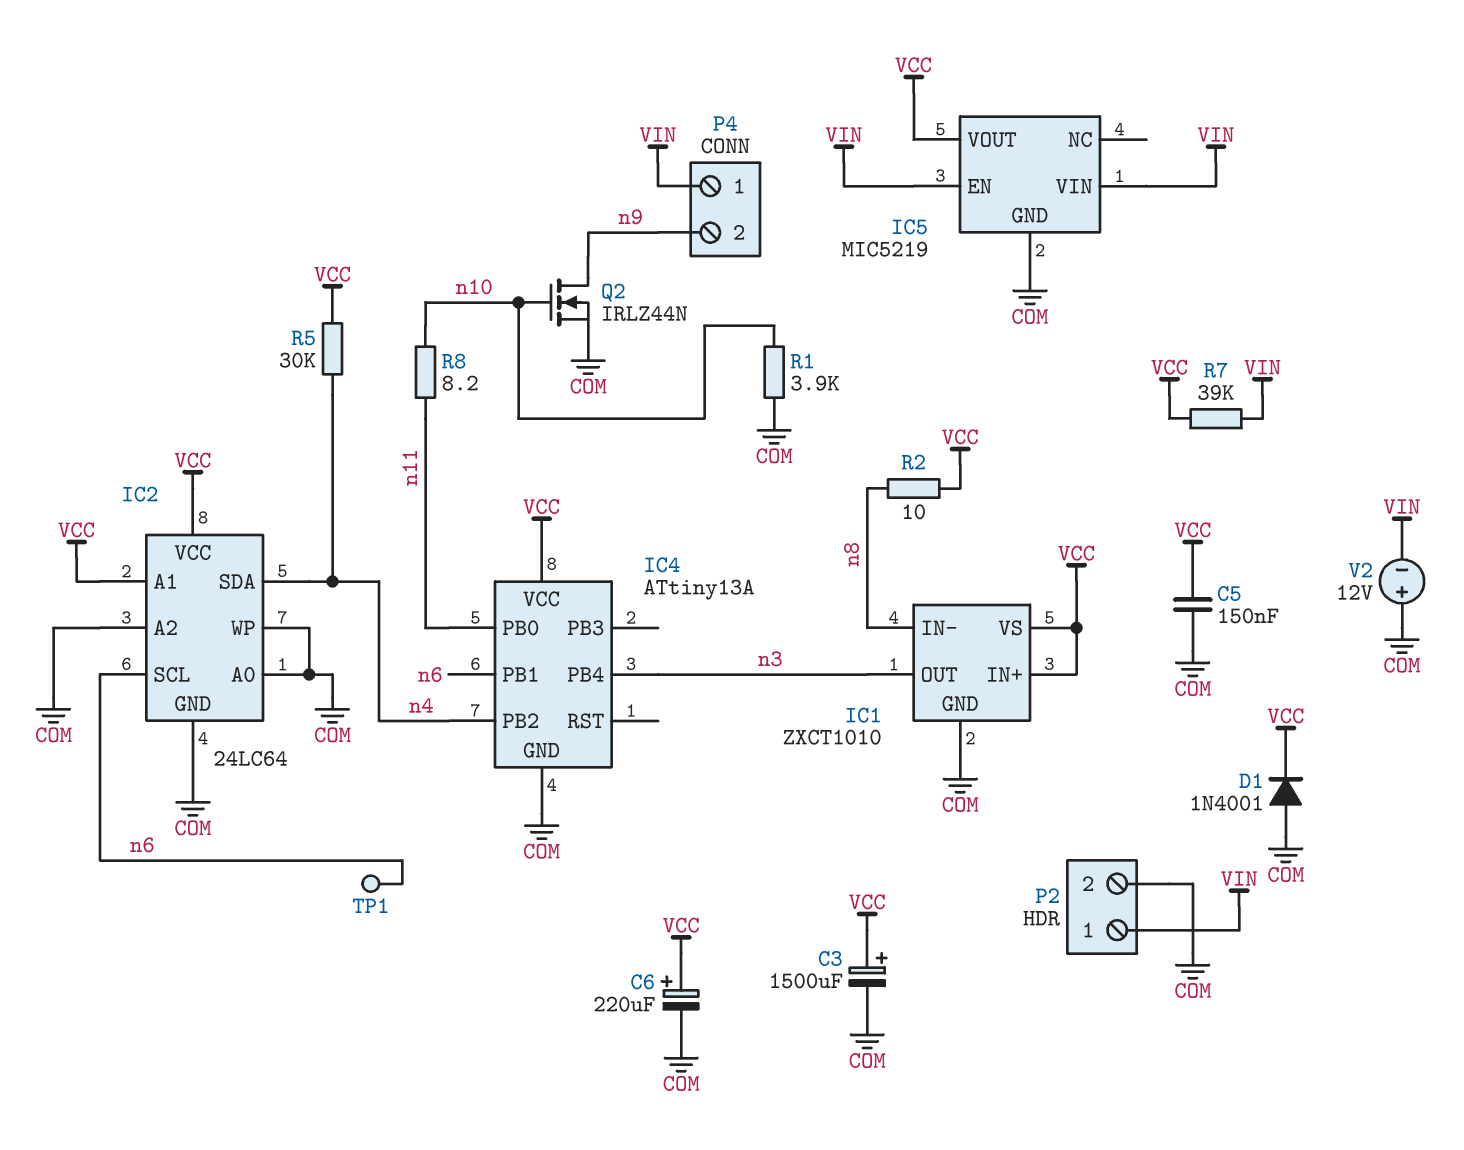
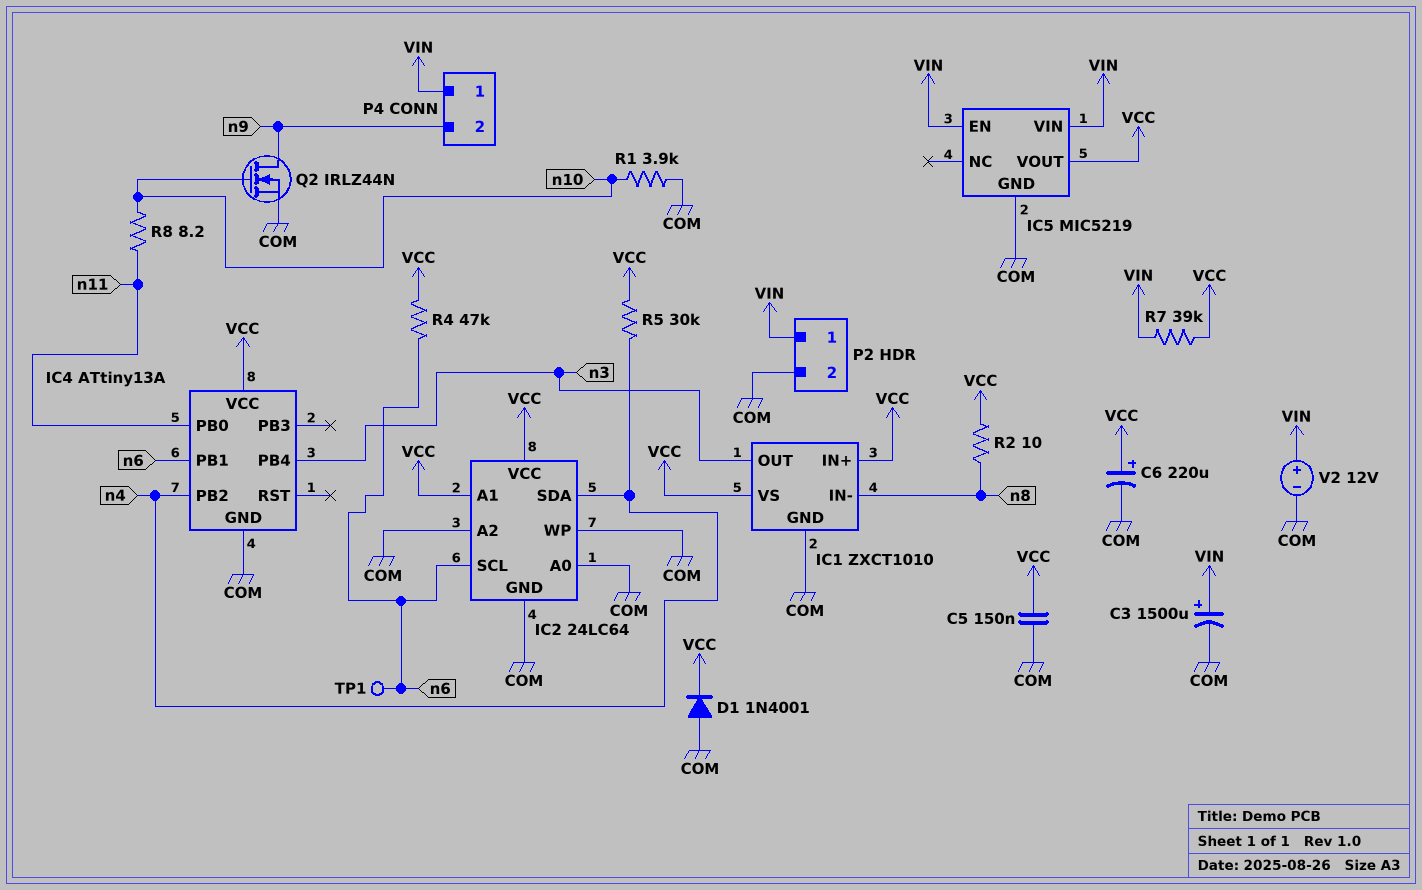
C3: 1500uF (plus VCC, minus COM) -> 1500uF (plus VIN, minus COM)
R4: none -> 47k (VCC, n6)
V2: 12V (plus COM, minus VIN) -> 12V (plus VIN, minus COM)

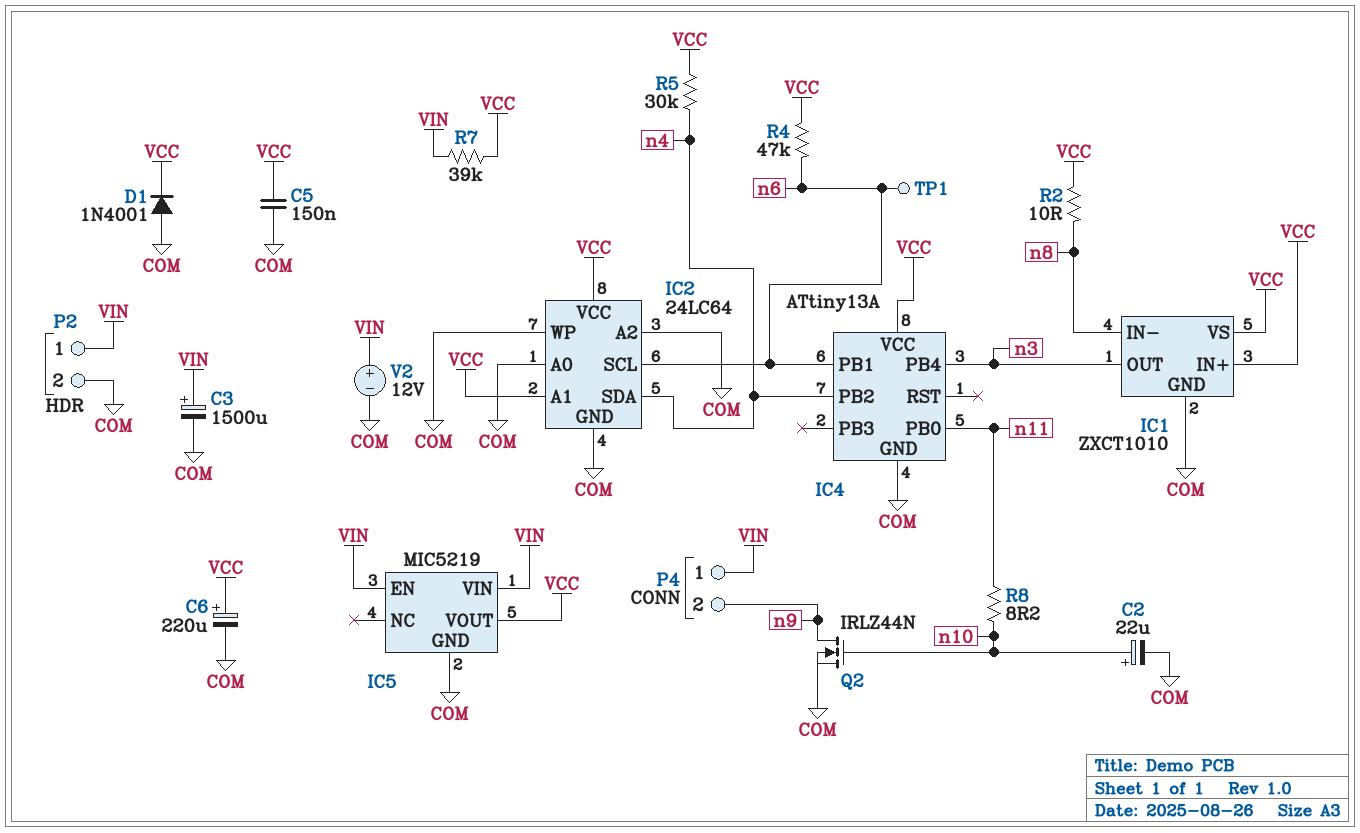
C2: none -> 22uF (plus n10, minus COM)
R1: 3.9k (COM, n10) -> none

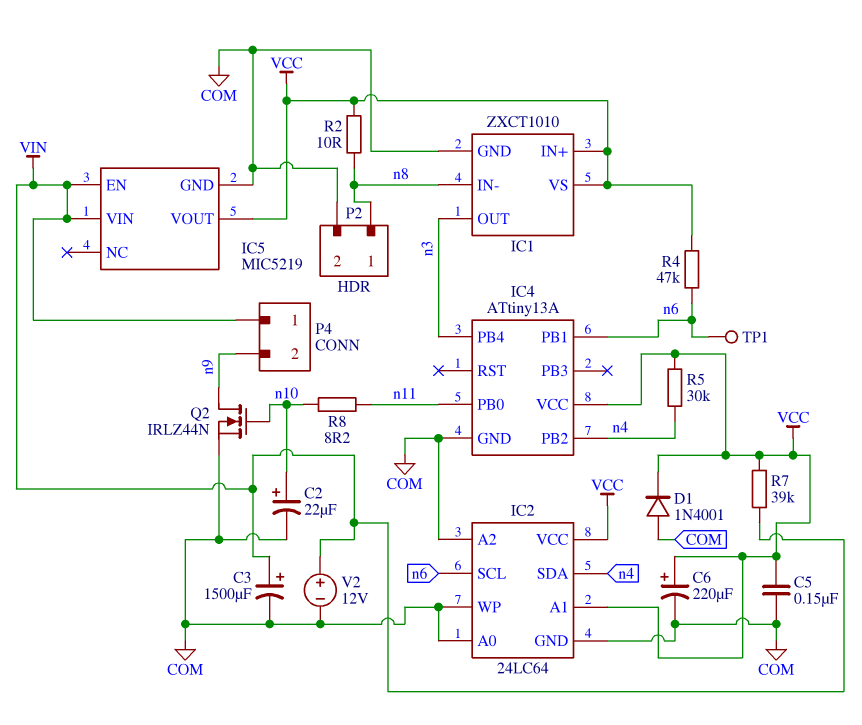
P2 pin 1: VIN -> n8

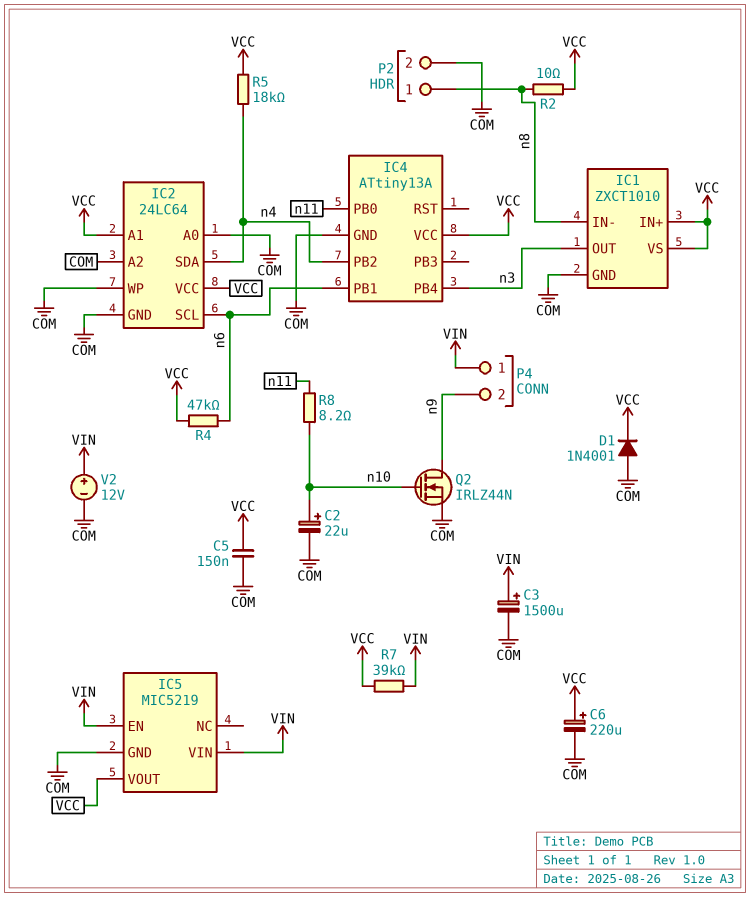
R5: 30k (VCC, n4) -> 18k (VCC, n4)
TP1: test point (n6) -> none

